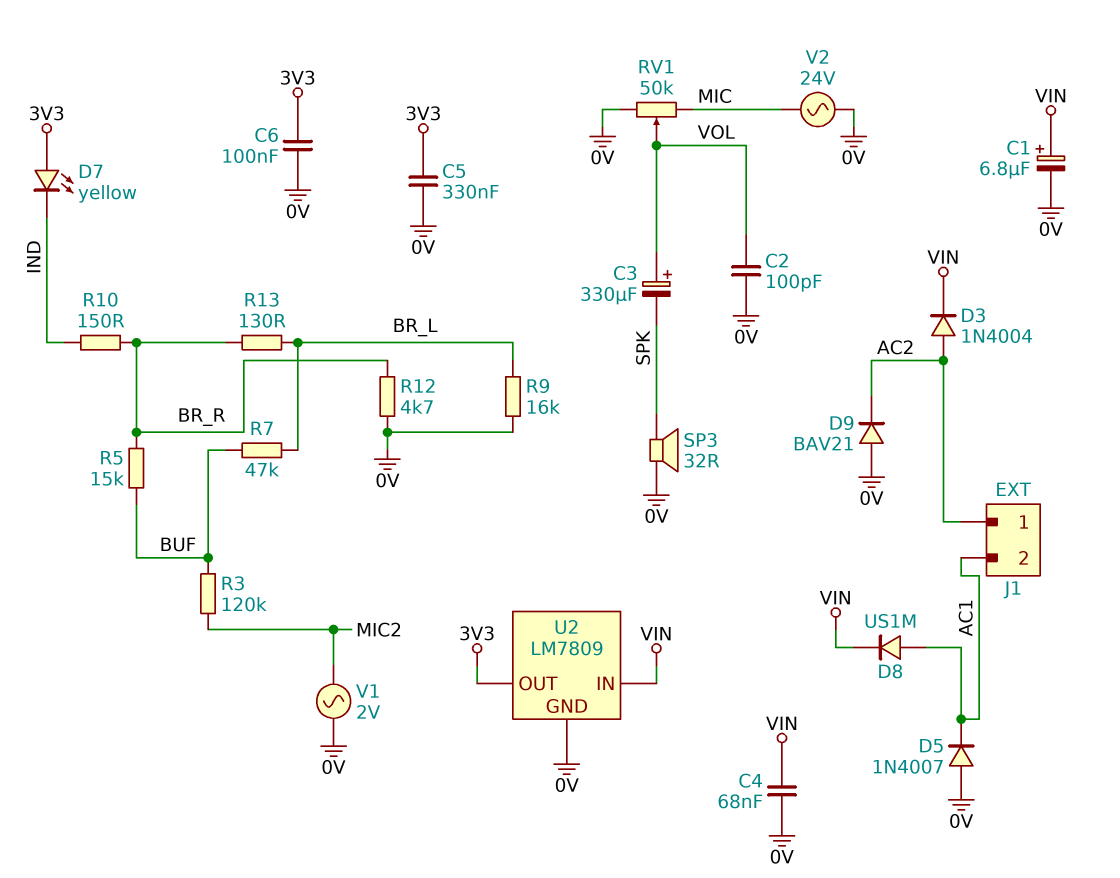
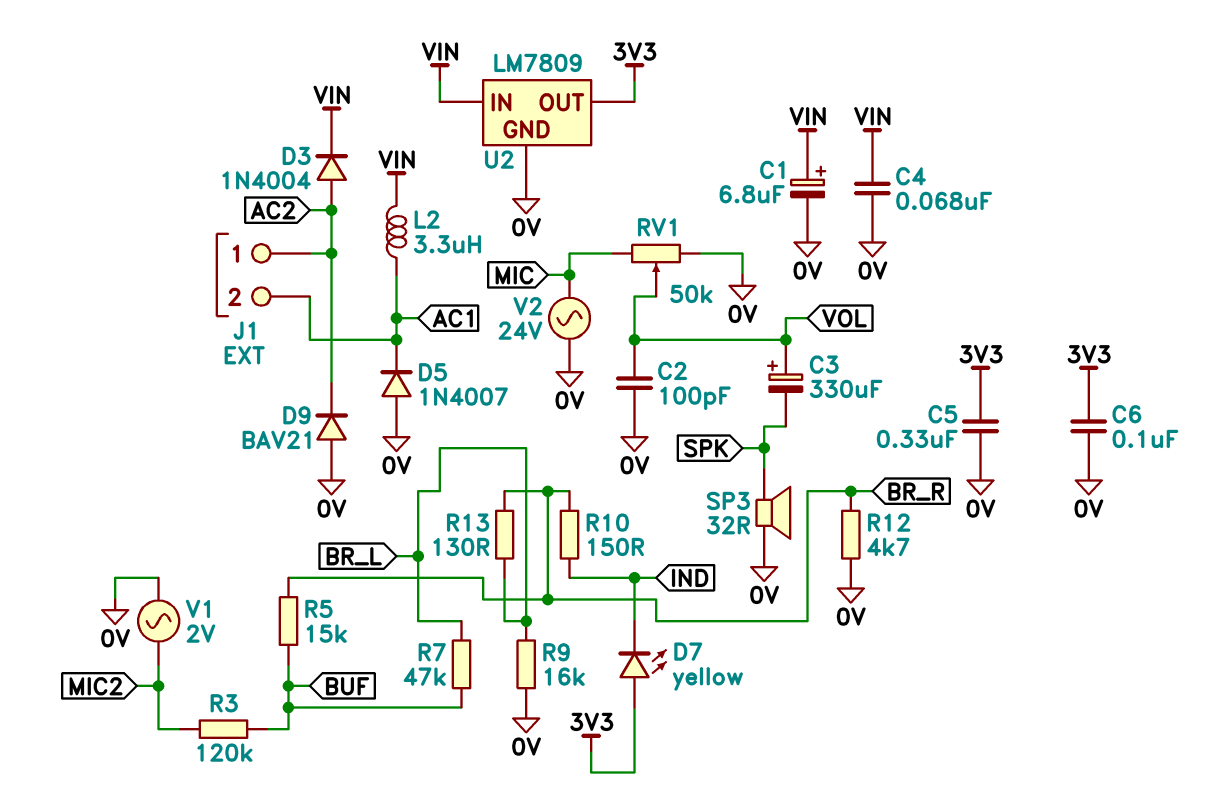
D8: diode US1M (A AC1, K VIN) -> none
L2: none -> 3.3uH (AC1, VIN)

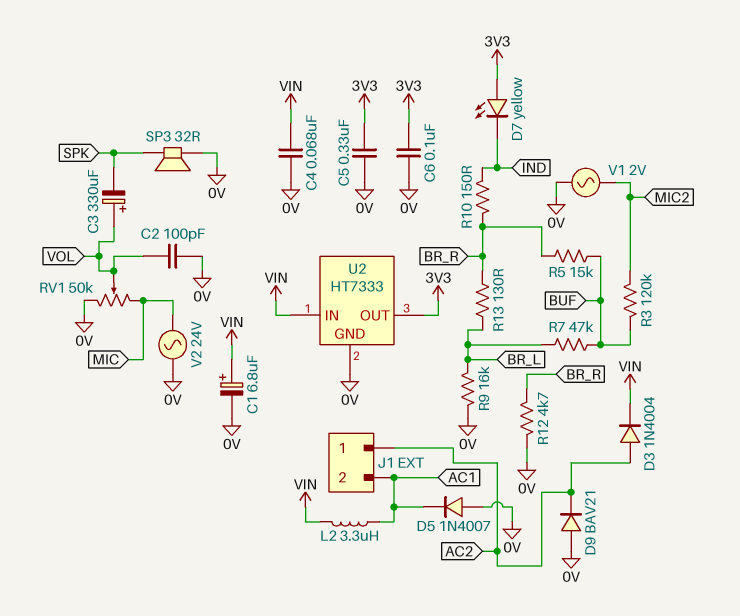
U2: LM7809 -> HT7333

